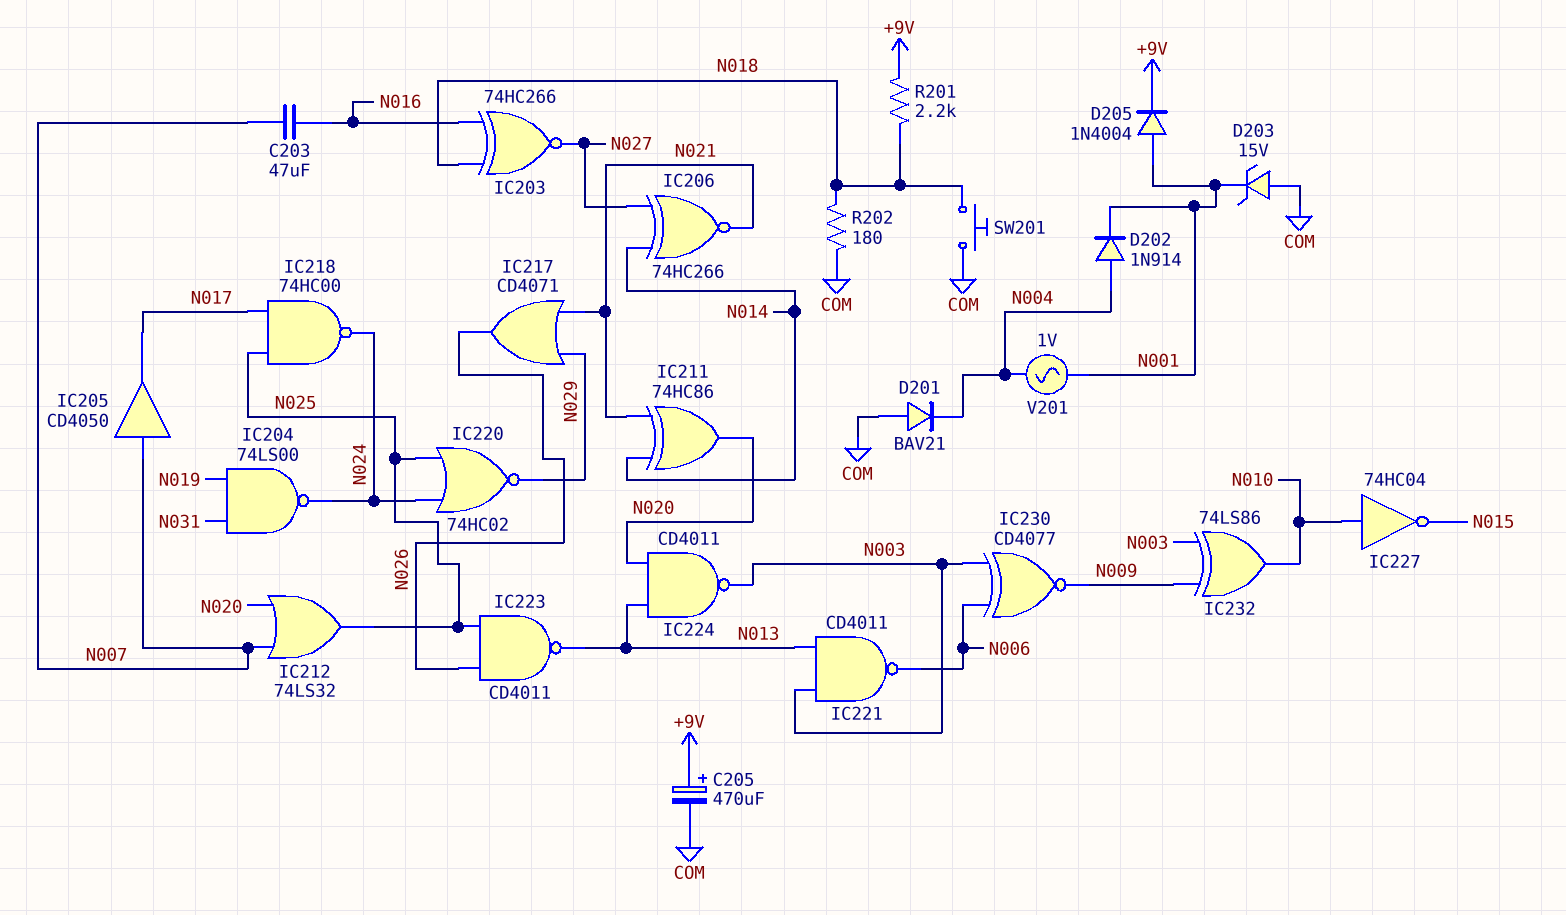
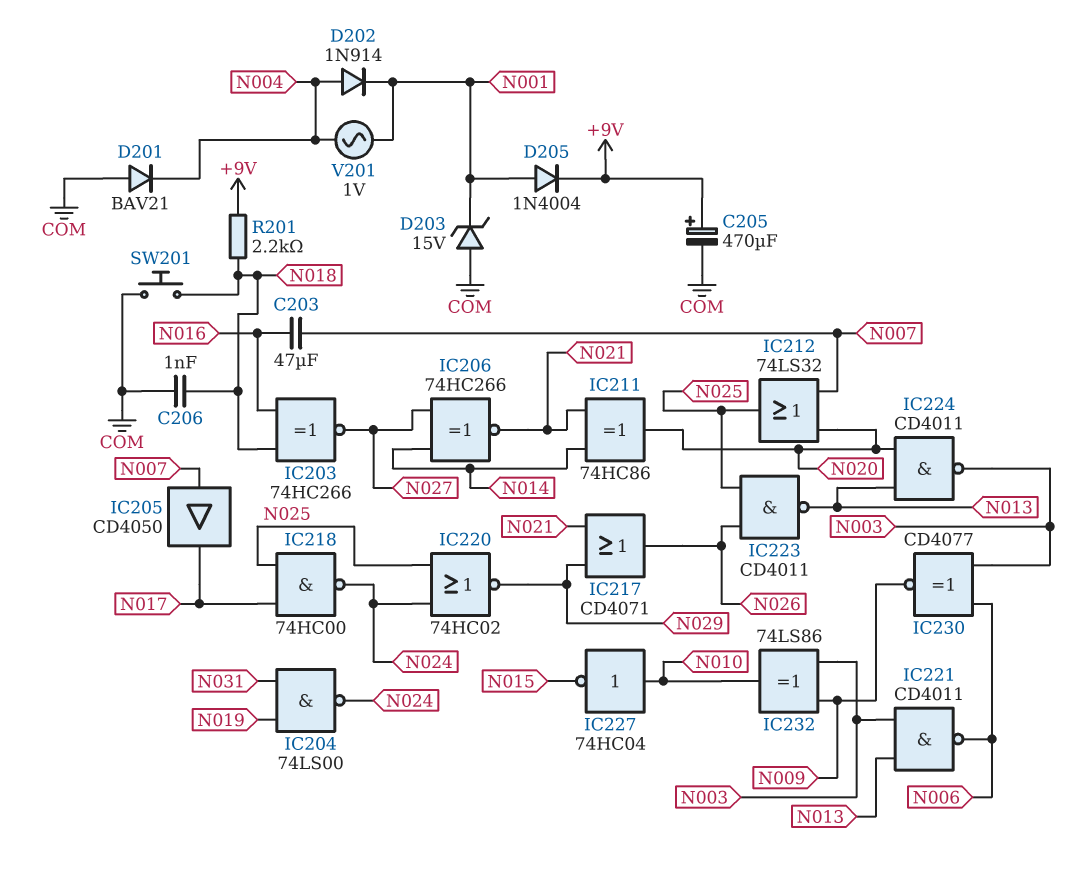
C206: none -> 1nF (COM, N018)
R202: 180 (COM, N018) -> none

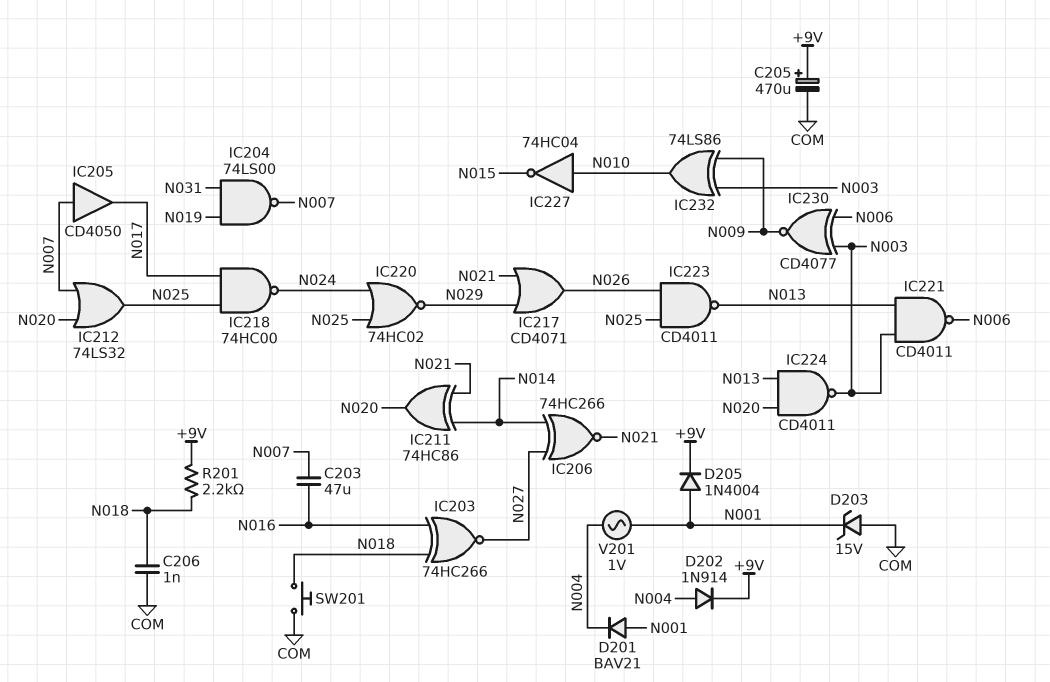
D201: diode BAV21 (A COM, K N004) -> diode BAV21 (A N001, K N004)
D202: diode 1N914 (A N004, K N001) -> diode 1N914 (A N004, K +9V)
IC204: NAND 74LS00 (in N019, in N031, out N024) -> NAND 74LS00 (in N019, in N031, out N007)

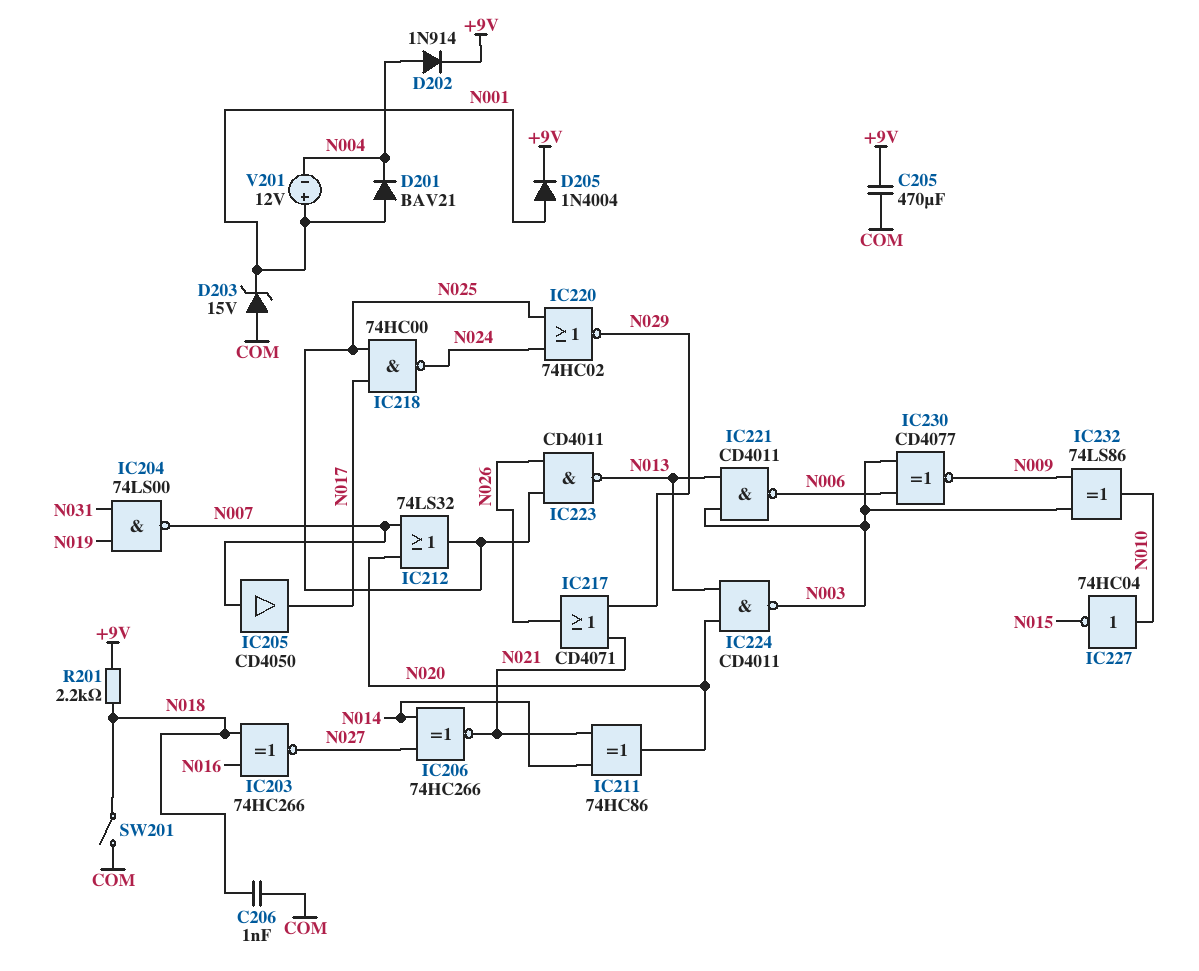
C203: 47uF (N007, N016) -> none
C205: 470uF (plus +9V, minus COM) -> 470uF (+9V, COM)
SW201: button (COM, N018) -> switch (COM, N018)
V201: AC 1V (N001, N004) -> 12V (plus N001, minus N004)

